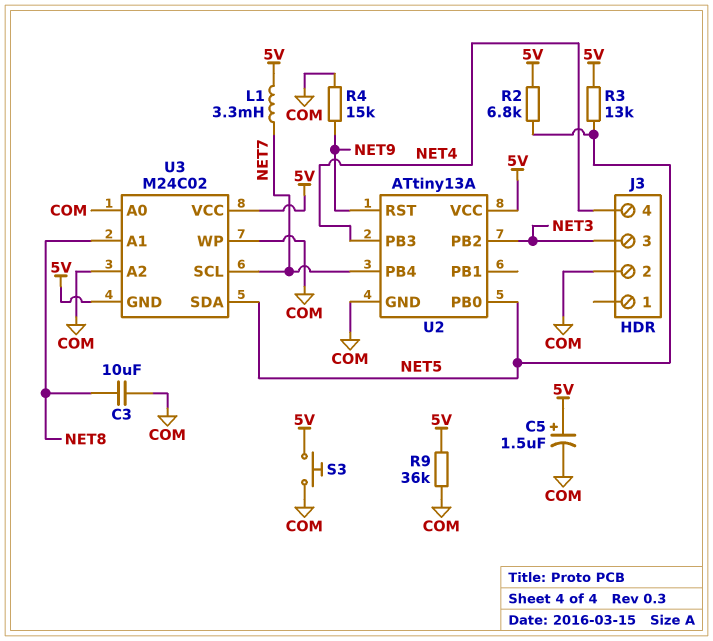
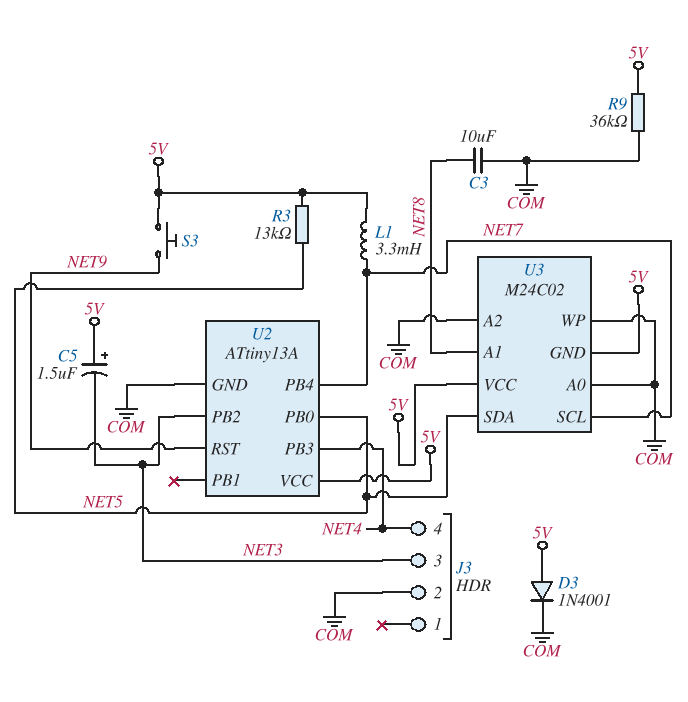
C5: 1.5uF (plus 5V, minus COM) -> 1.5uF (plus 5V, minus NET3)
D3: none -> diode 1N4001 (A 5V, K COM)
R2: 6.8k (5V, NET5) -> none
R4: 15k (COM, NET9) -> none
S3: button (5V, COM) -> button (5V, NET9)

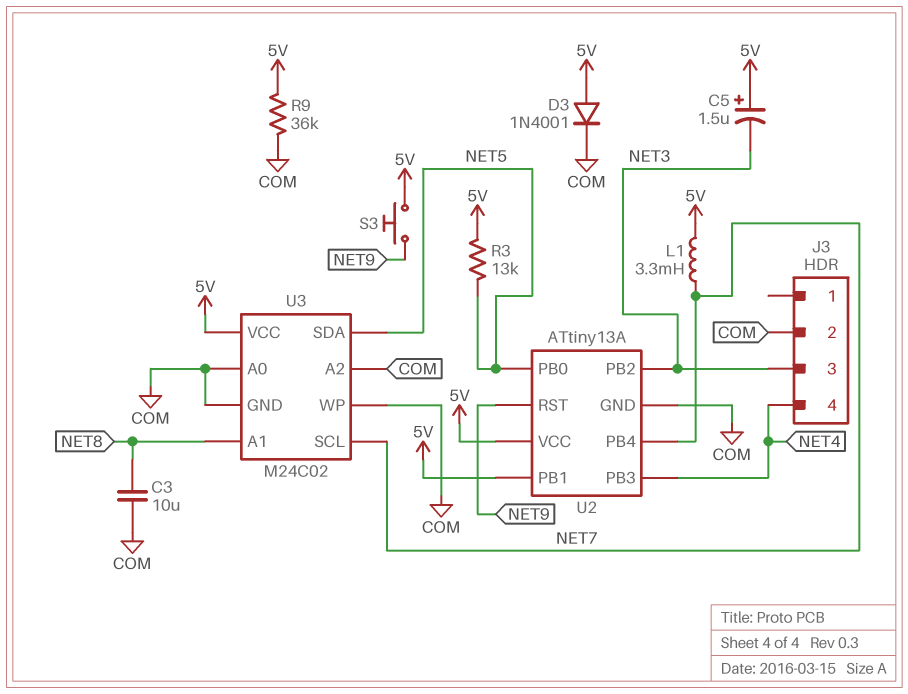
U2 pin PB1: none -> 5V
U3 pin GND: 5V -> COM

